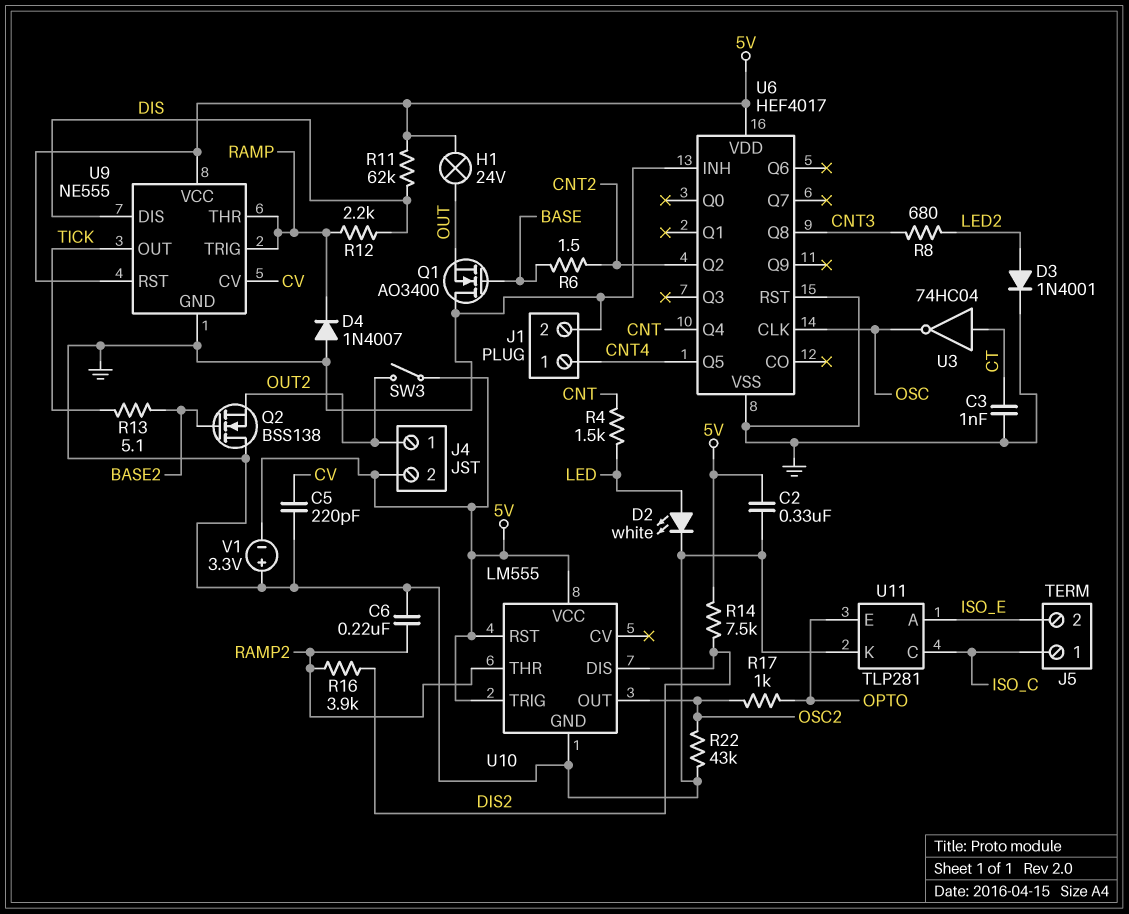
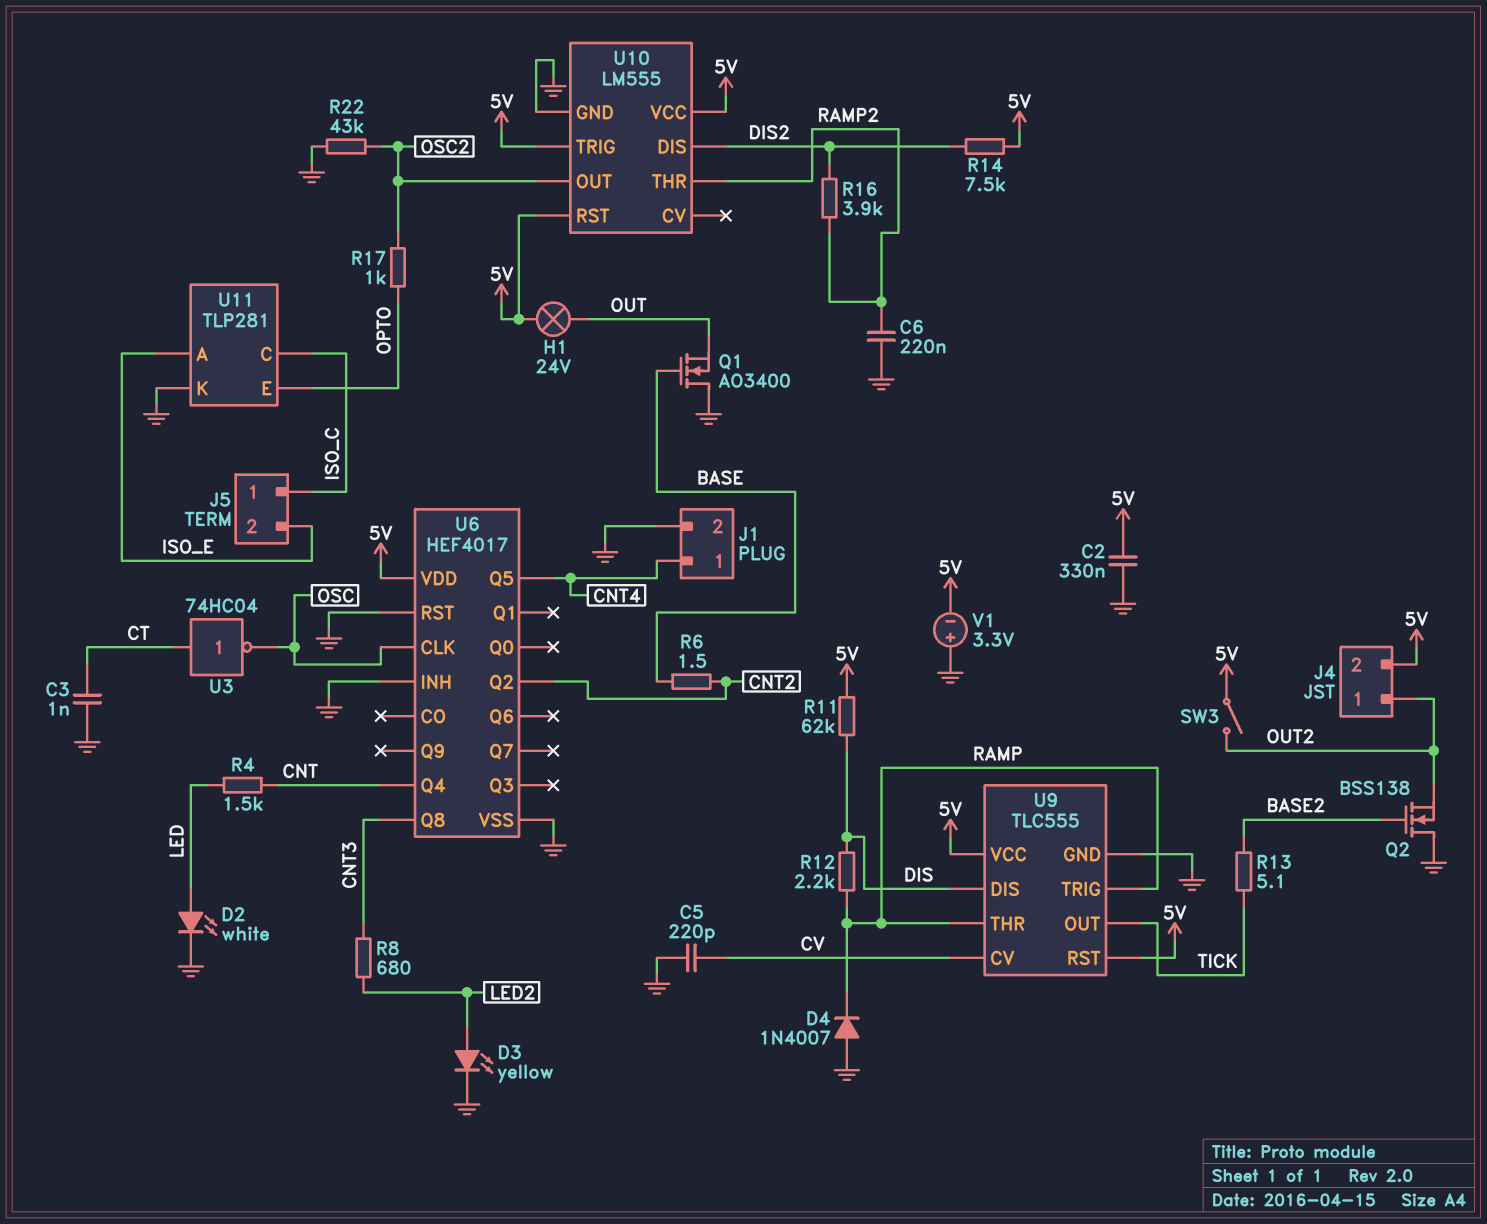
D3: diode 1N4001 (A LED2, K GND) -> LED yellow (A LED2, K GND)
U9: NE555 -> TLC555

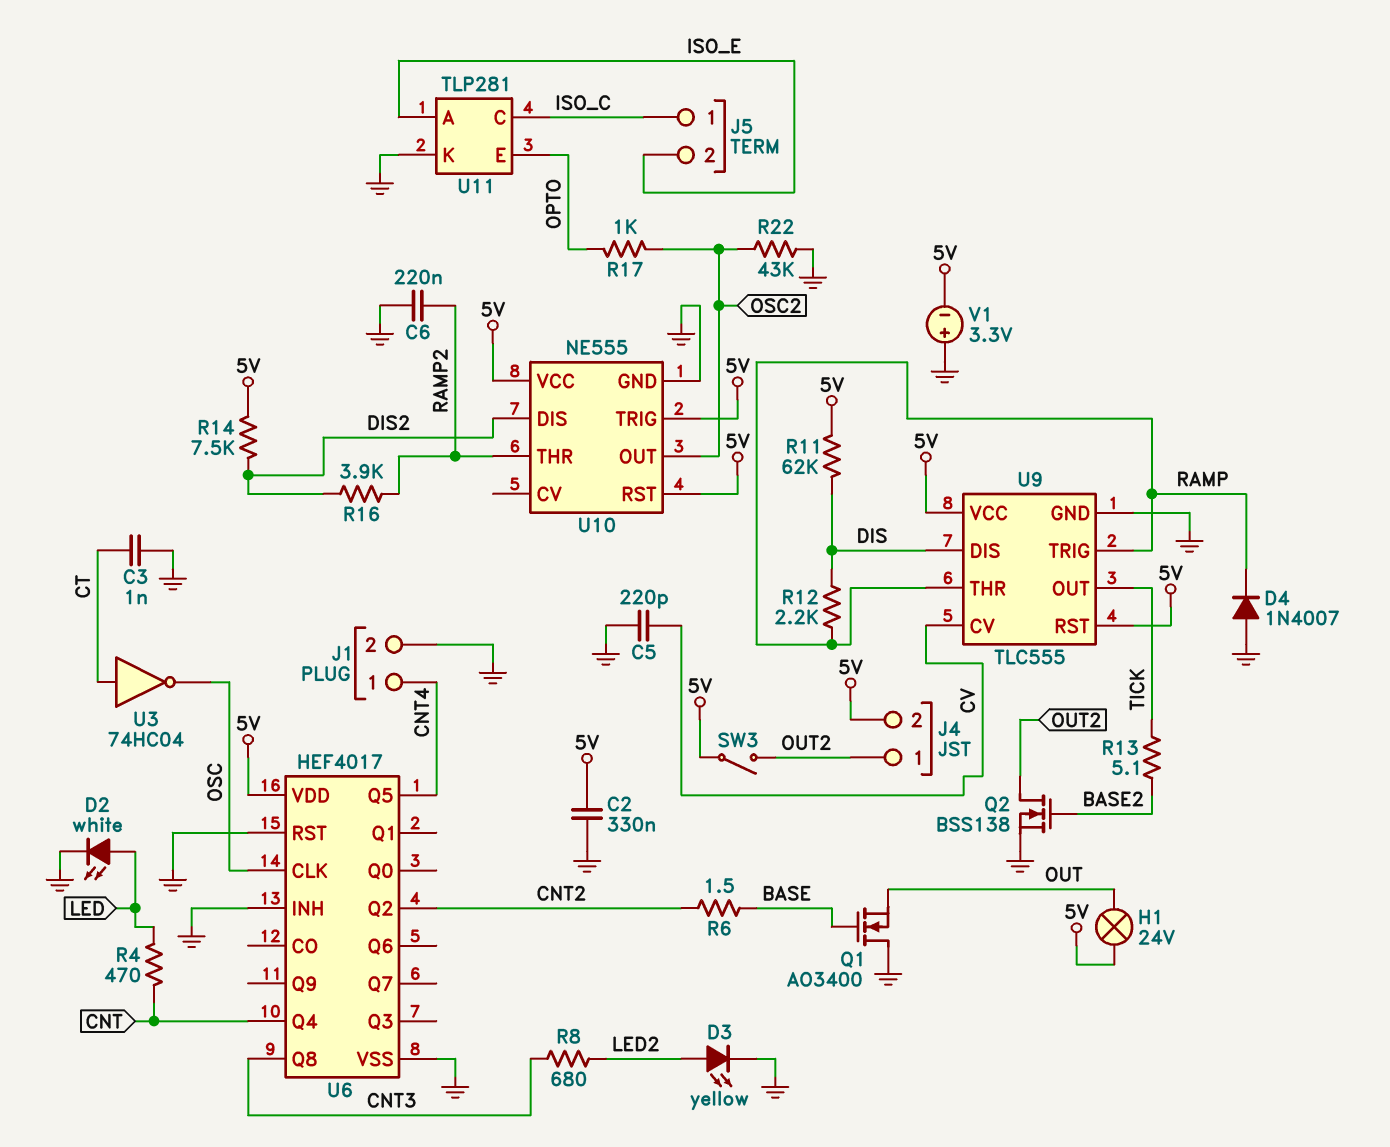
Q2: NMOS BSS138 (G BASE2, D GND, S OUT2) -> NMOS BSS138 (G BASE2, D OUT2, S GND)
R4: 1.5k (CNT, LED) -> 470 (CNT, LED)
U10: LM555 -> NE555

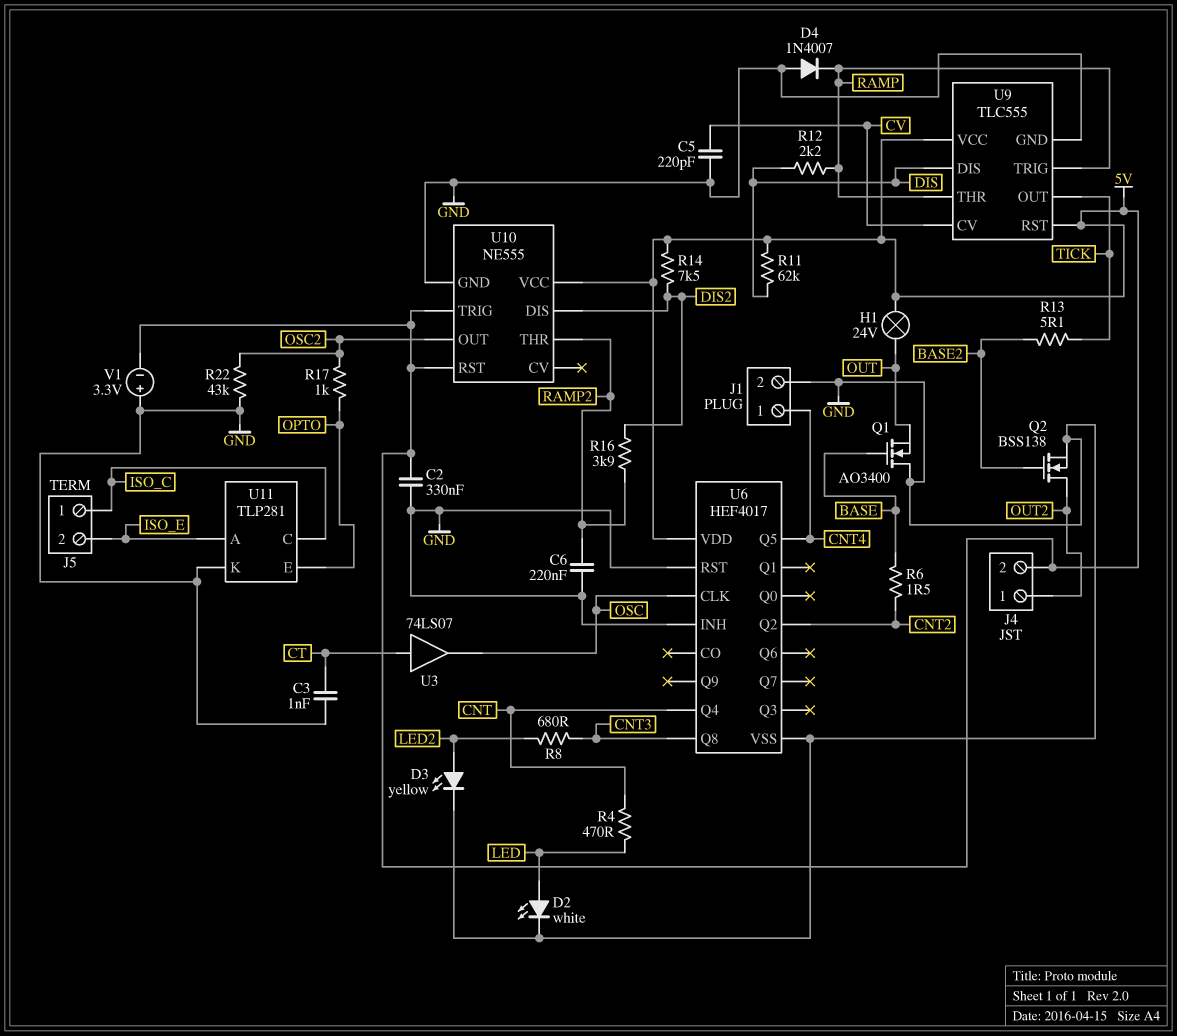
SW3: switch (5V, OUT2) -> none
U3: NOT 74HC04 (in CT, out OSC) -> buffer 74LS07 (in CT, out OSC)

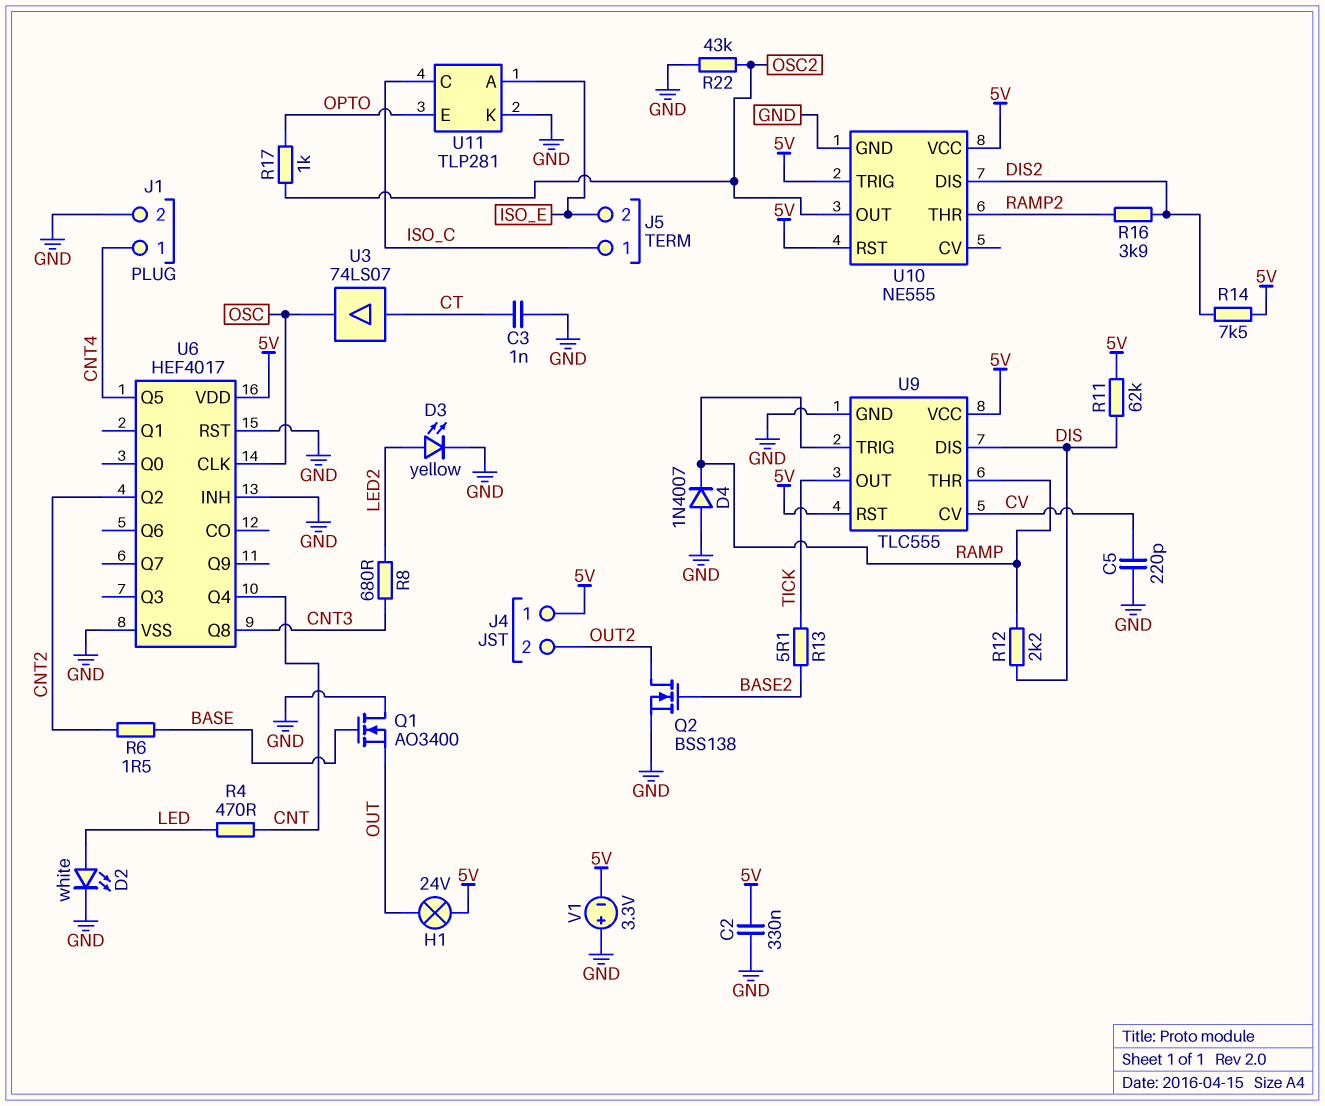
C6: 220nF (GND, RAMP2) -> none
J4 pin 1: OUT2 -> 5V
J4 pin 2: 5V -> OUT2

